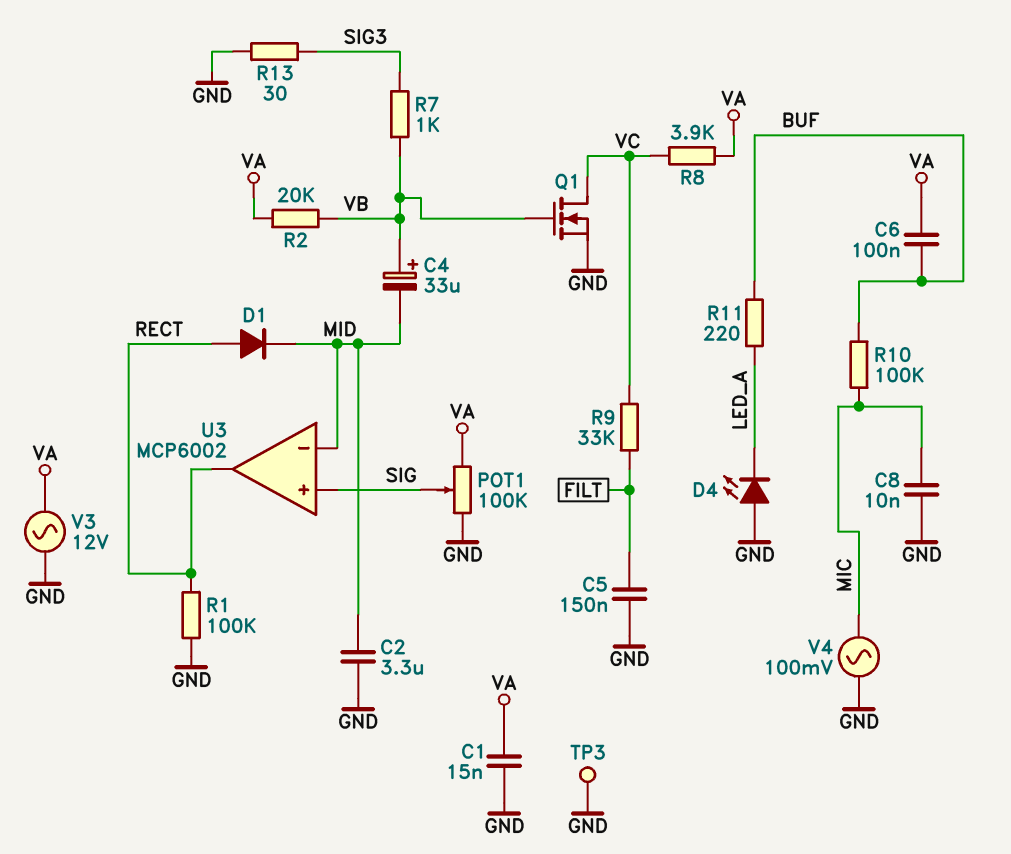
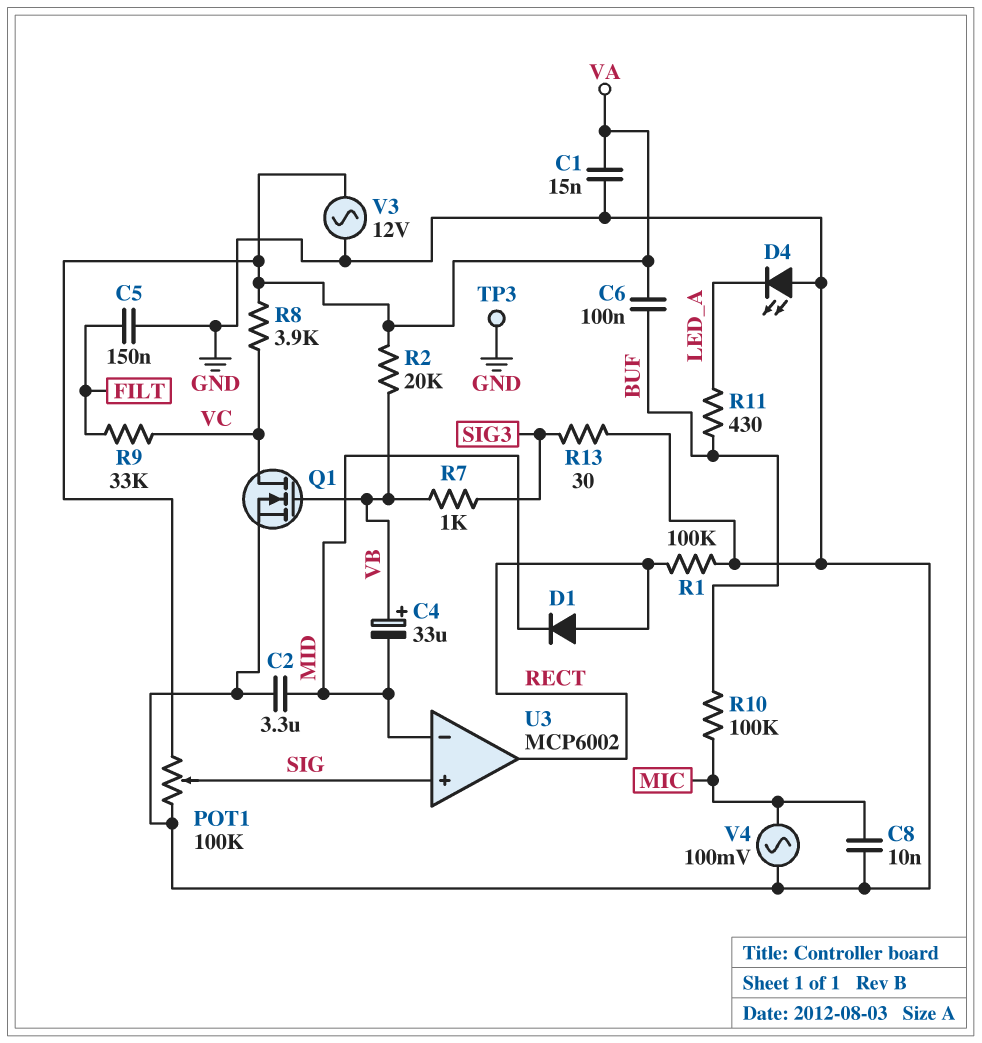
R11: 220 (BUF, LED_A) -> 430 (BUF, LED_A)

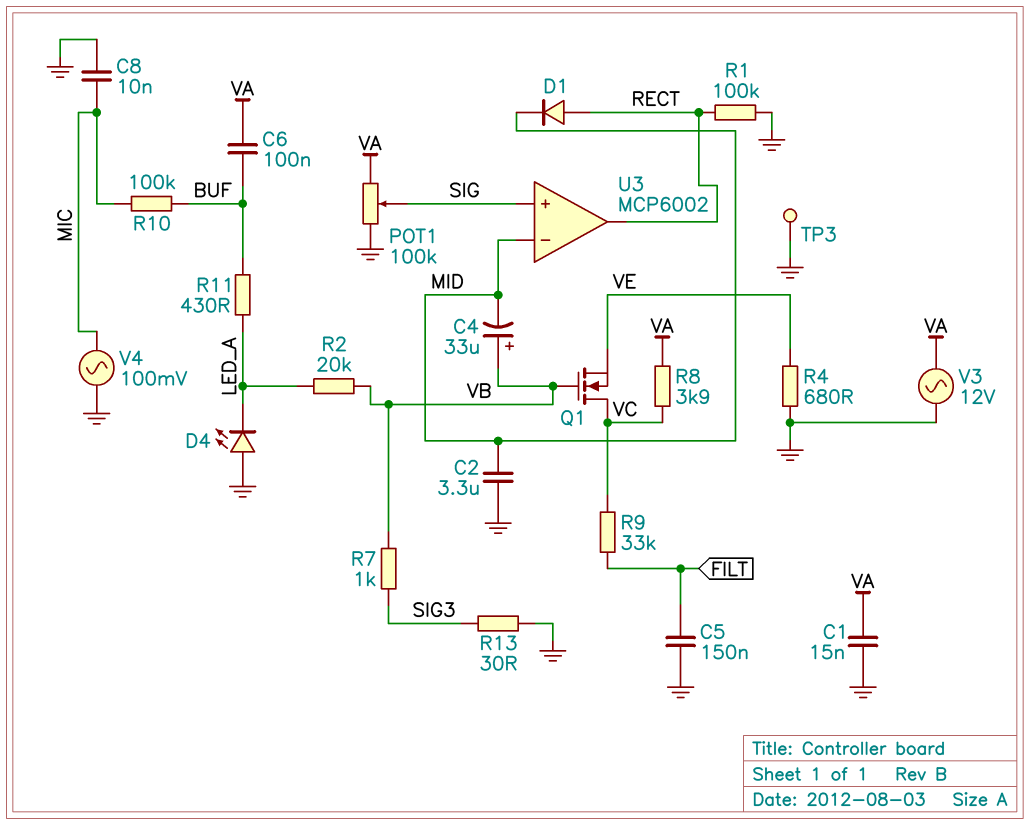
Q1: NMOS (G VB, D VC, S GND) -> NMOS (G VB, D VC, S VE)
R2: 20k (VA, VB) -> 20k (LED_A, VB)
R4: none -> 680 (GND, VE)

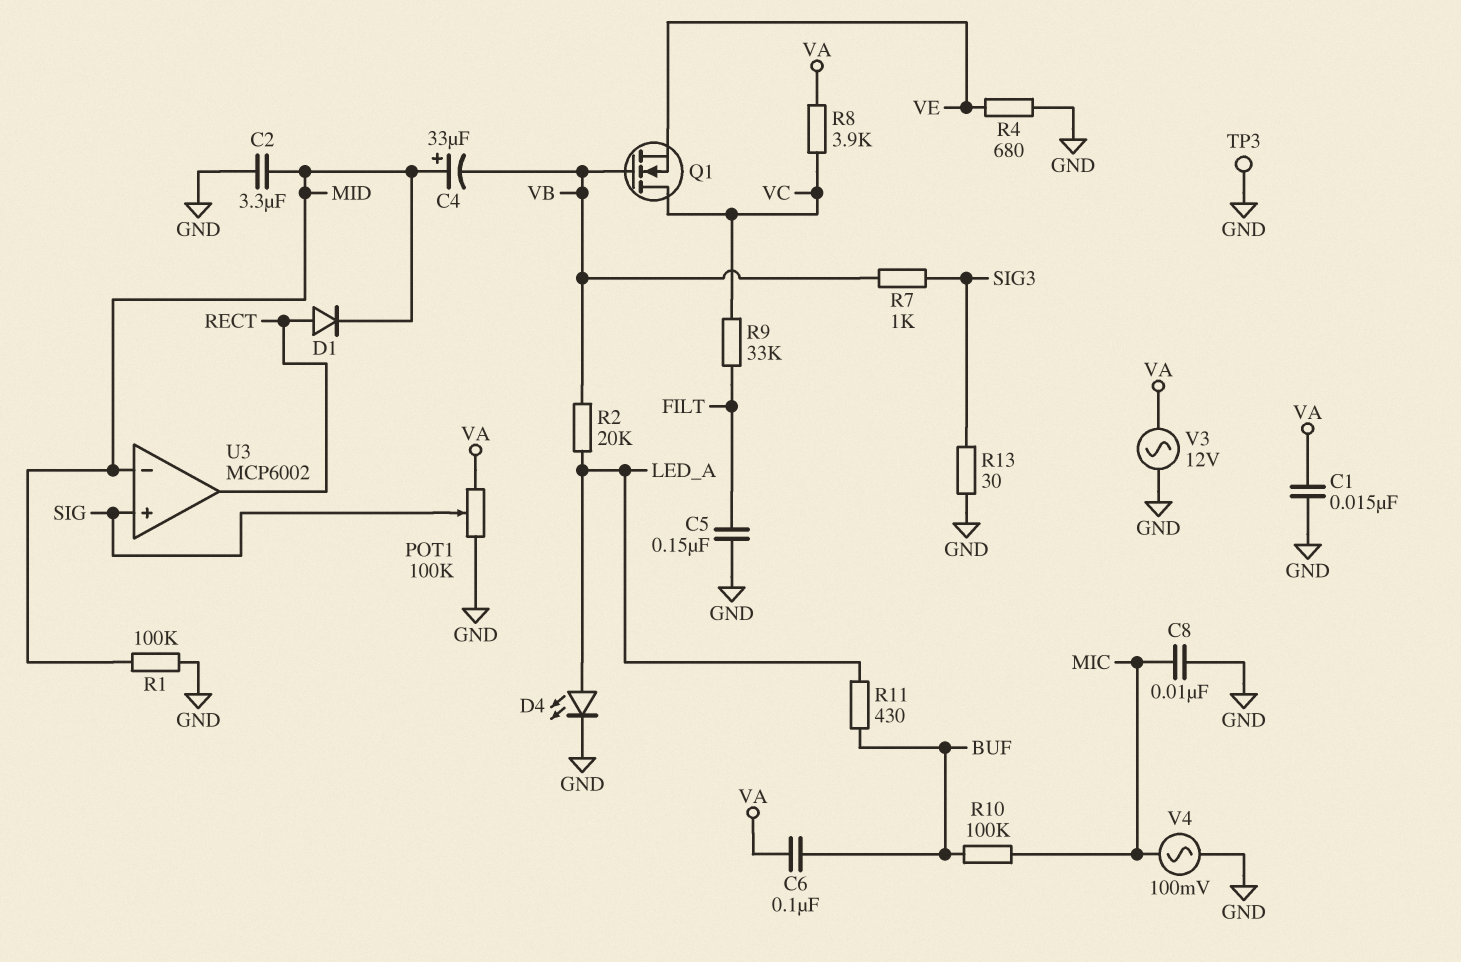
C4: 33uF (plus VB, minus MID) -> 33uF (plus MID, minus VB)
D4: LED (A GND, K LED_A) -> LED (A LED_A, K GND)
R1: 100k (GND, RECT) -> 100k (GND, MID)

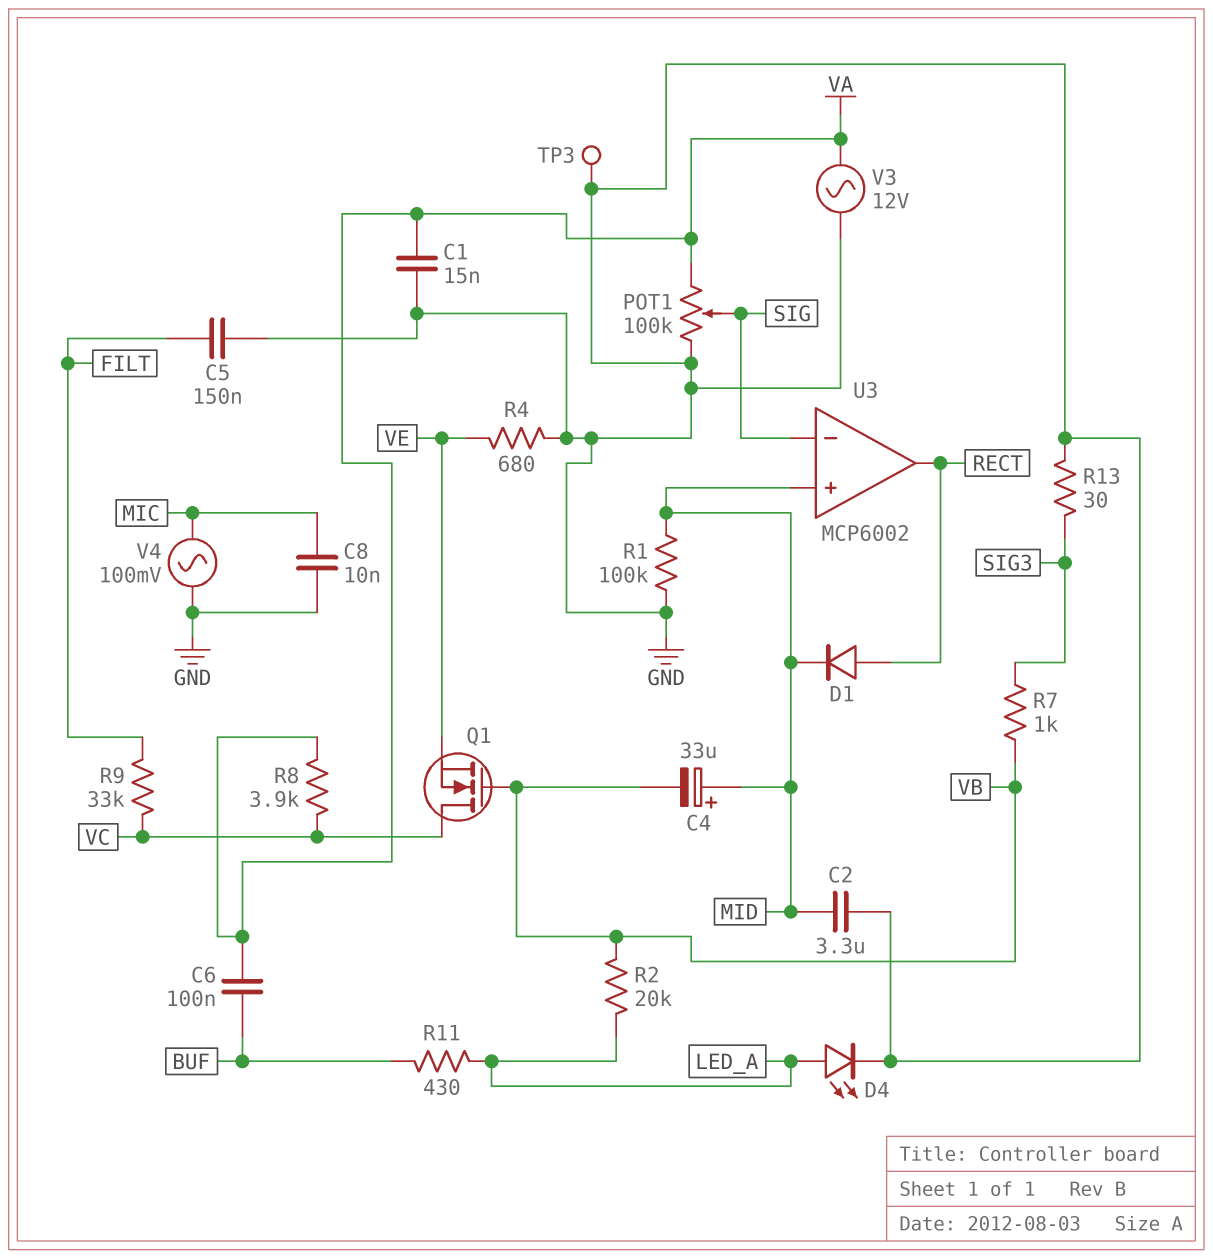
R10: 100k (BUF, MIC) -> none
U3 pin in+: SIG -> MID
U3 pin in-: MID -> SIG

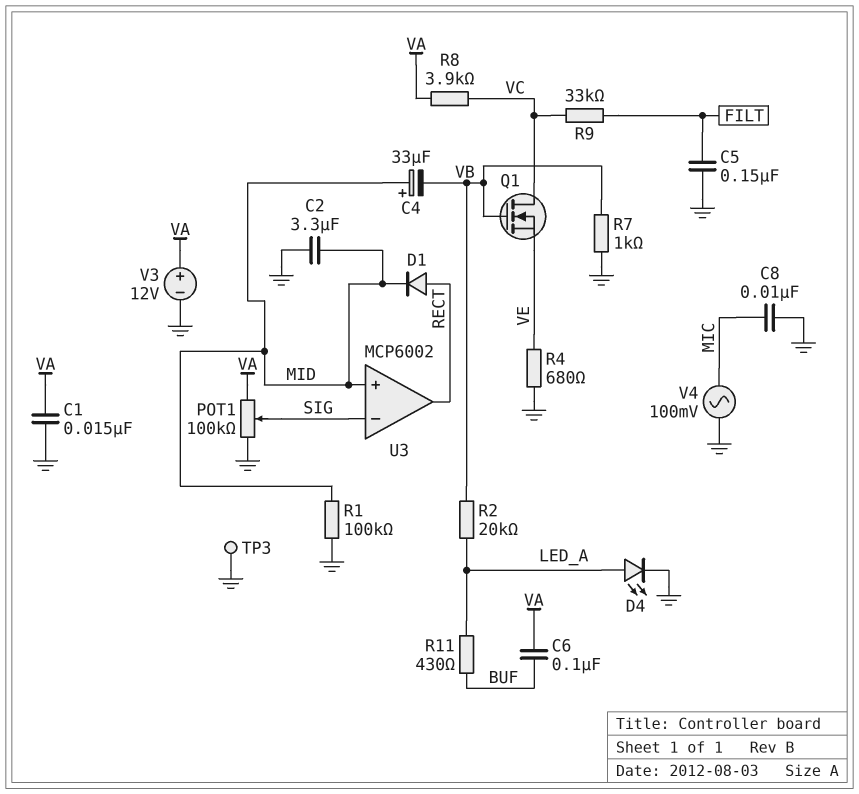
R7: 1k (SIG3, VB) -> 1k (GND, VB)
R13: 30 (GND, SIG3) -> none
V3: AC 12V (GND, VA) -> 12V (plus VA, minus GND)

